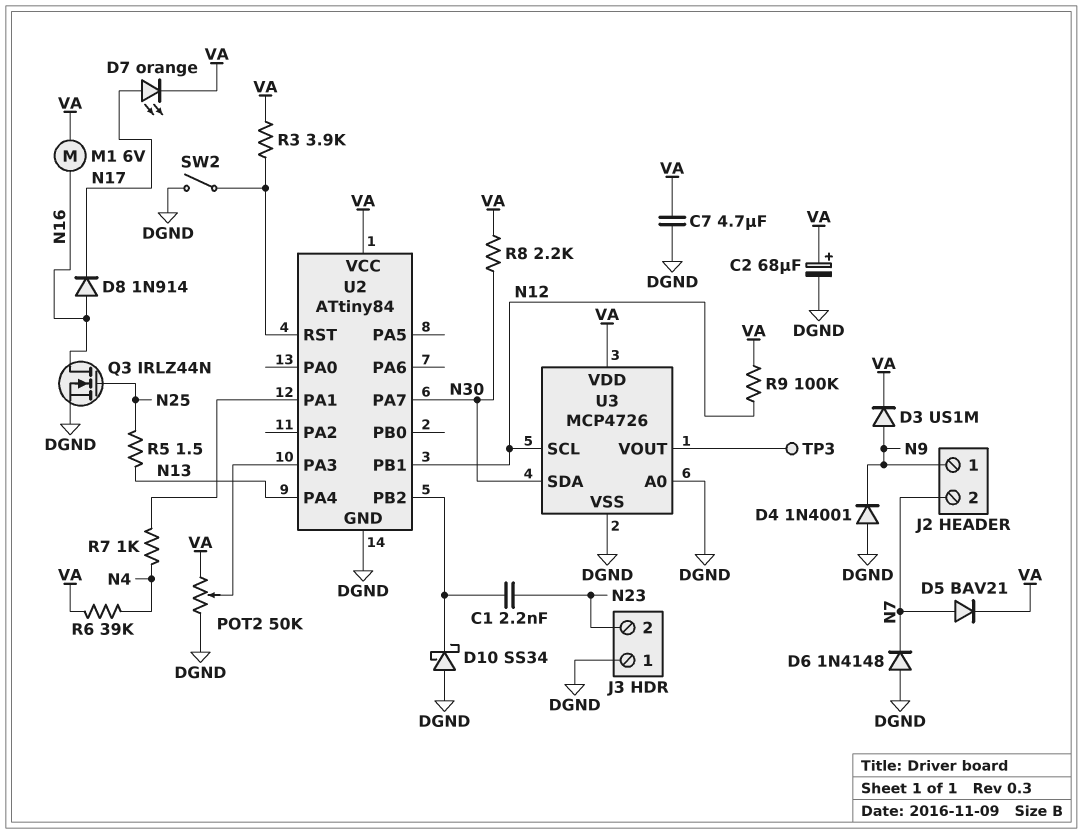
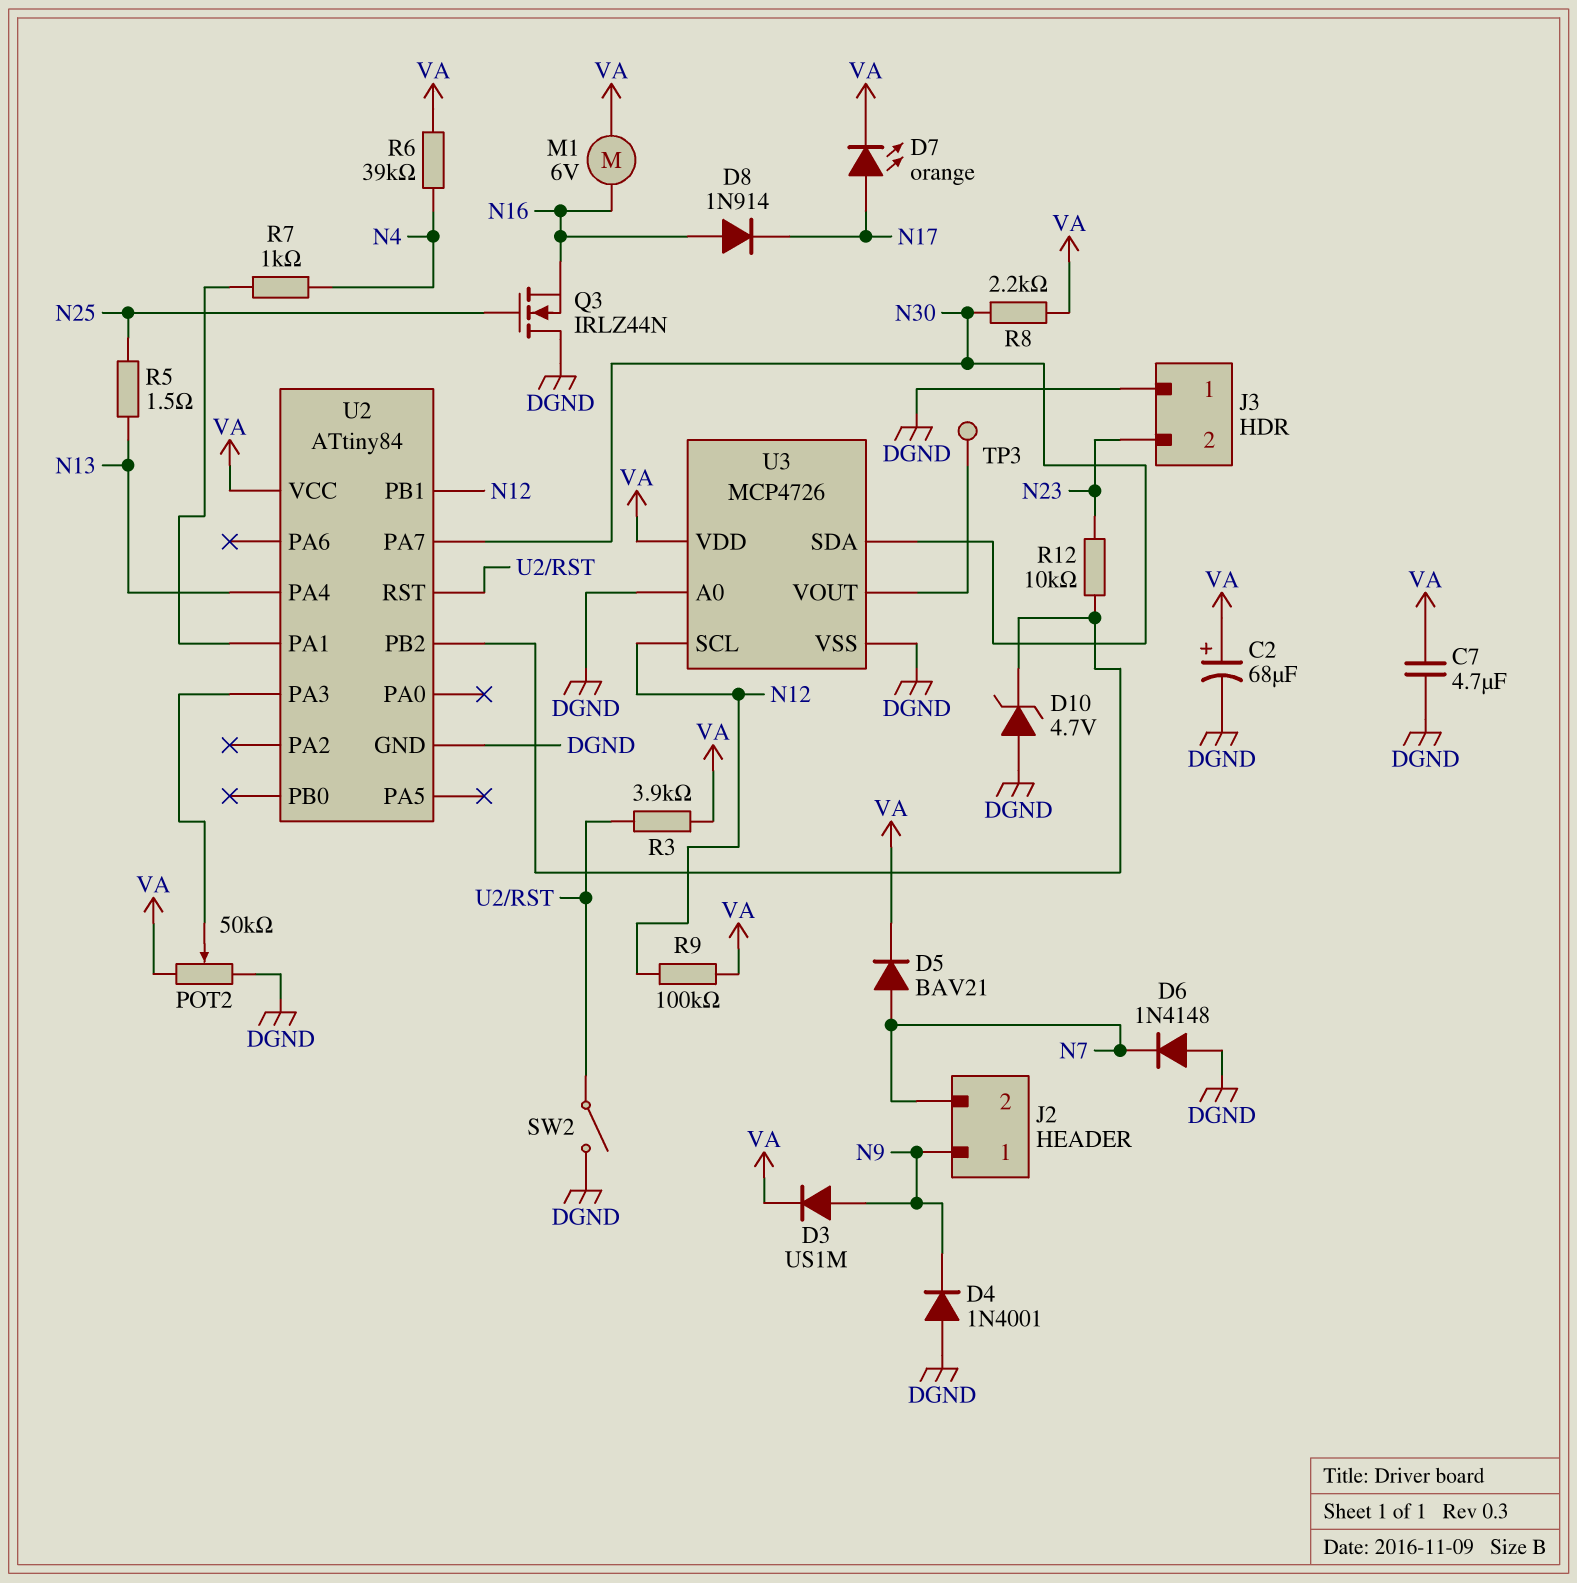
C1: 2.2nF (N23, U2/PB2) -> none
D10: schottky SS34 (A DGND, K U2/PB2) -> zener 4.7V (A DGND, K U2/PB2)
Q3: NMOS IRLZ44N (G N25, D N16, S DGND) -> NMOS IRLZ44N (G N25, D DGND, S N16)
R12: none -> 10k (N23, U2/PB2)

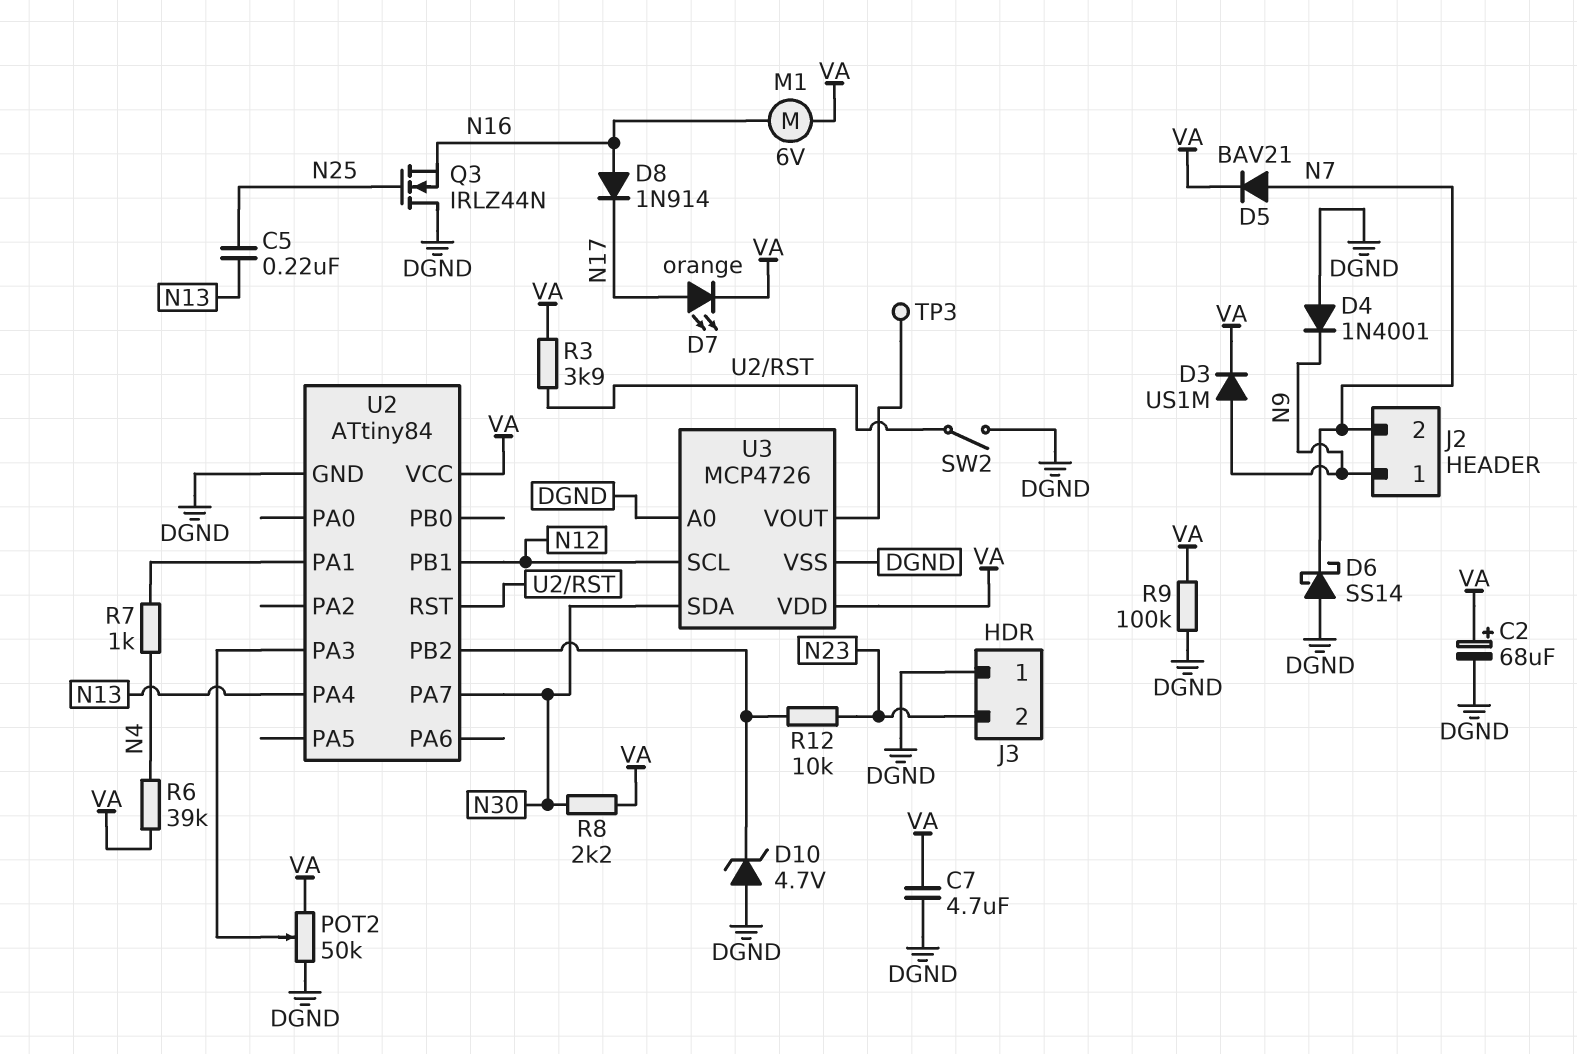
C5: none -> 220nF (N13, N25)
D6: diode 1N4148 (A DGND, K N7) -> schottky SS14 (A DGND, K N7)
R5: 1.5 (N13, N25) -> none
R9: 100k (N12, VA) -> 100k (DGND, VA)

